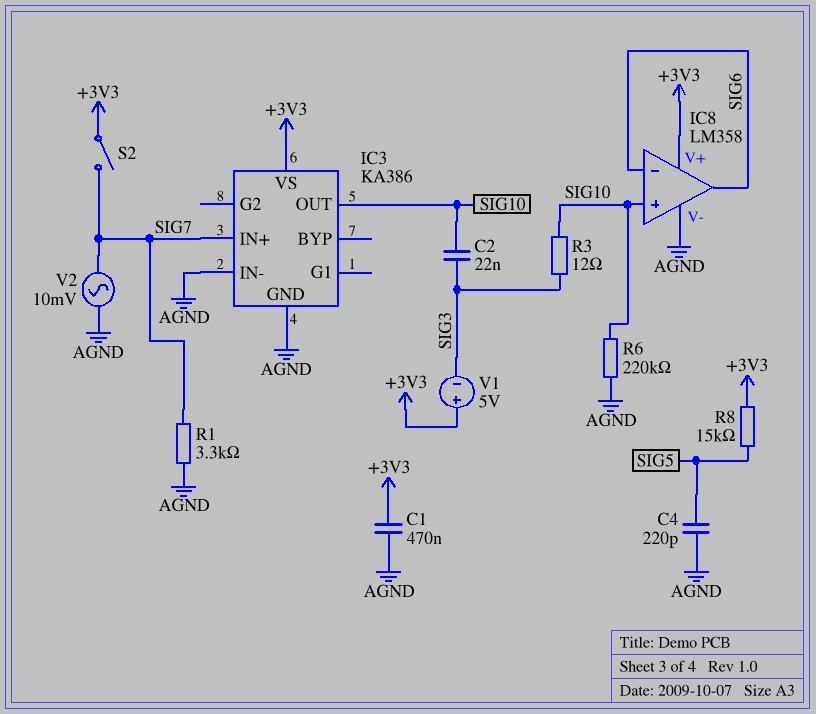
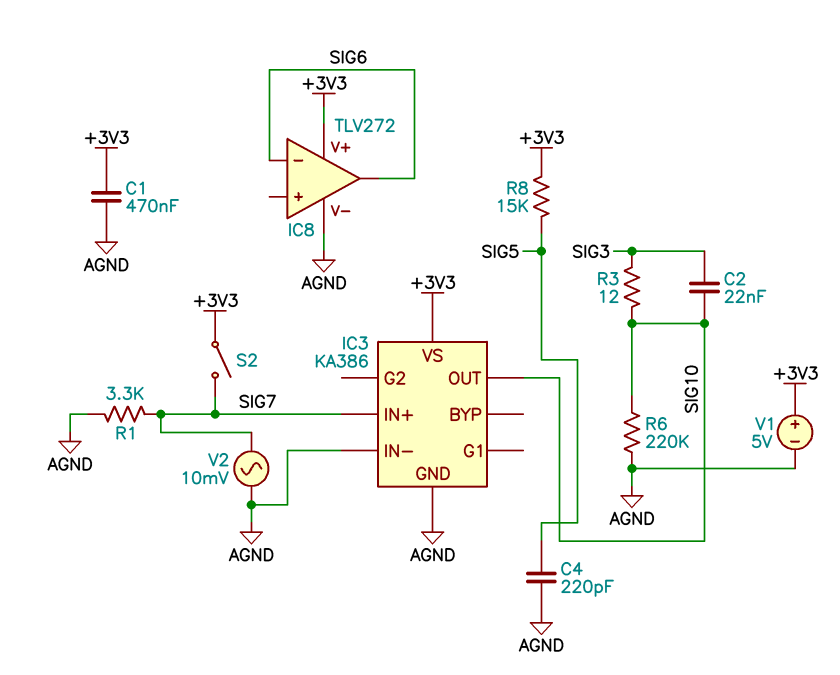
IC8: LM358 -> TLV272
IC8 pin in+: SIG10 -> none
V1: 5V (plus +3V3, minus SIG3) -> 5V (plus +3V3, minus AGND)

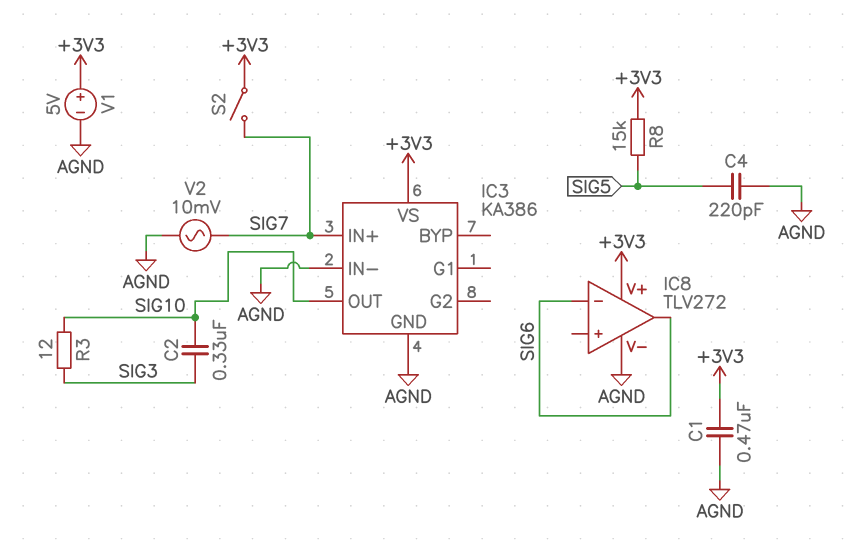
C2: 22nF (SIG3, SIG10) -> 330nF (SIG3, SIG10)
R1: 3.3k (AGND, SIG7) -> none
R6: 220k (AGND, SIG10) -> none

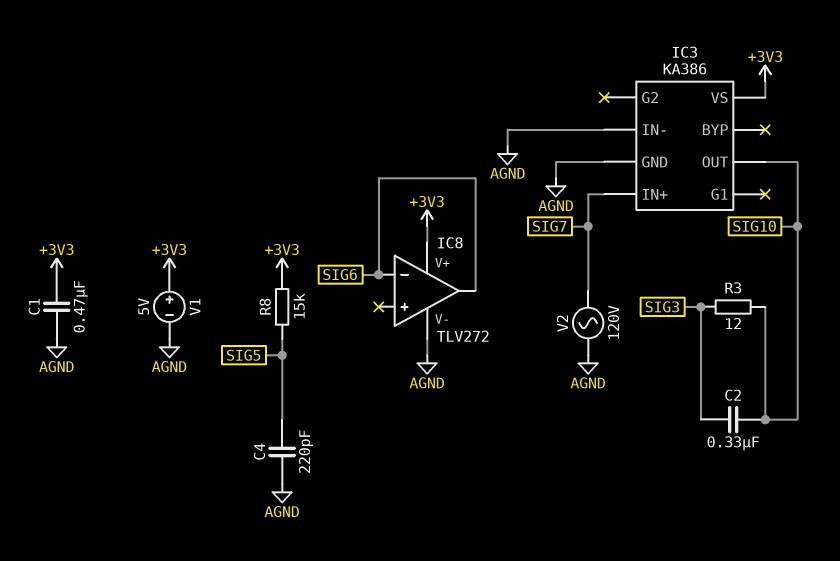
S2: switch (+3V3, SIG7) -> none
V2: AC 10mV (AGND, SIG7) -> AC 120V (AGND, SIG7)

